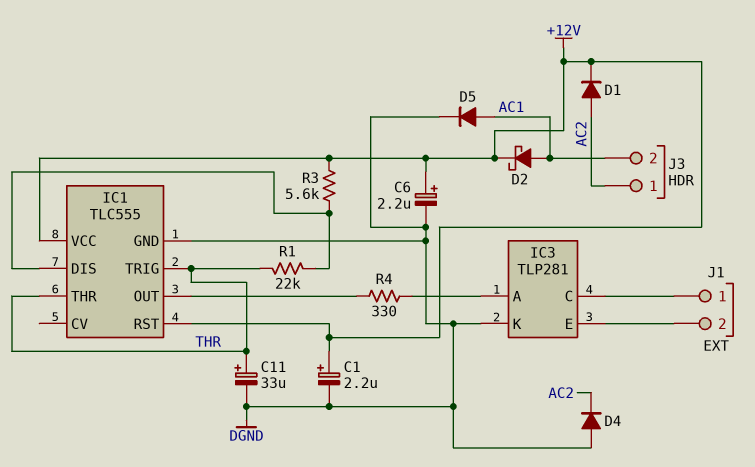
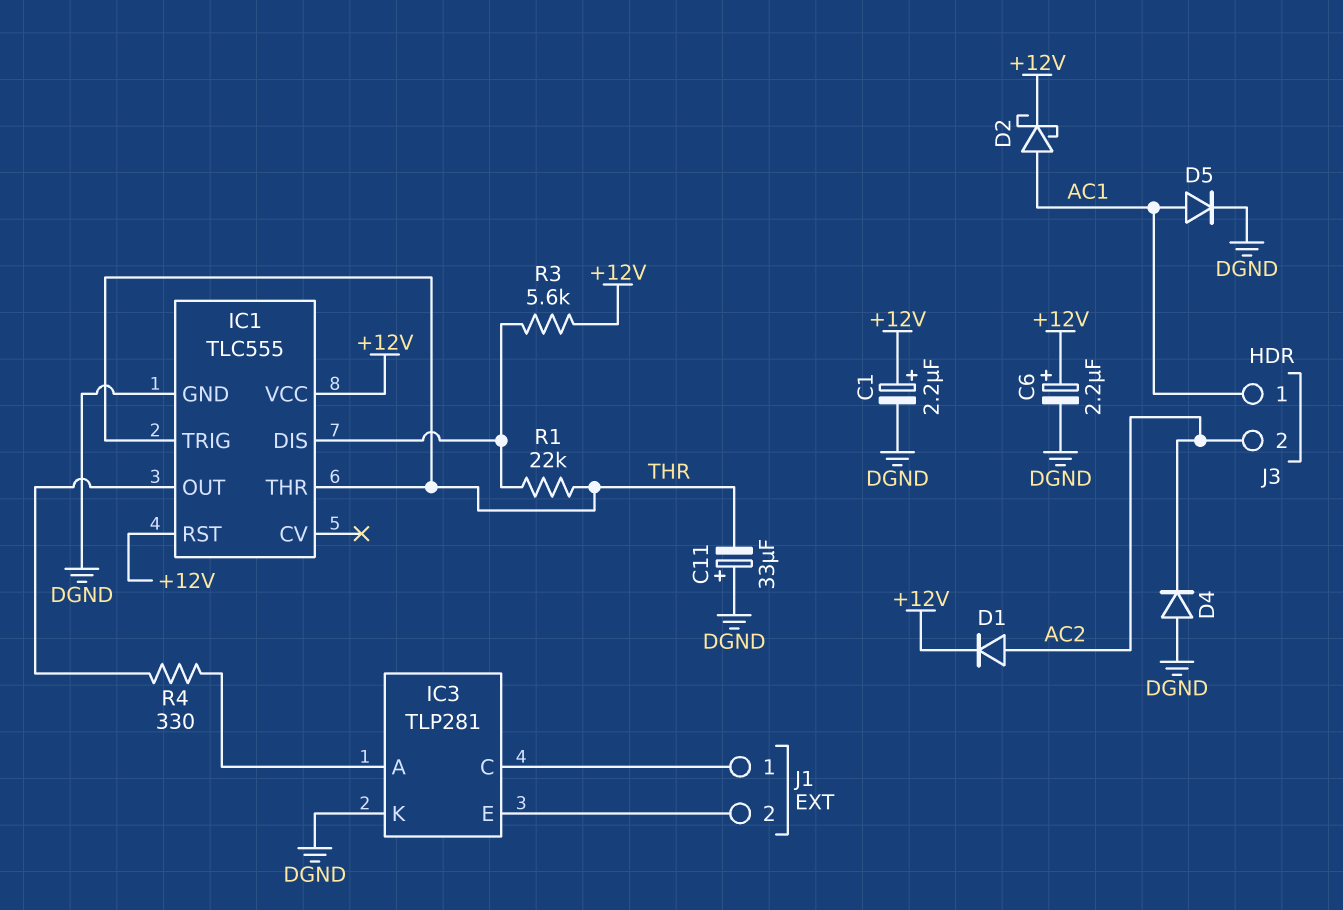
C11: 33uF (plus THR, minus DGND) -> 33uF (plus DGND, minus THR)
J3 pin 1: AC2 -> AC1
J3 pin 2: AC1 -> AC2

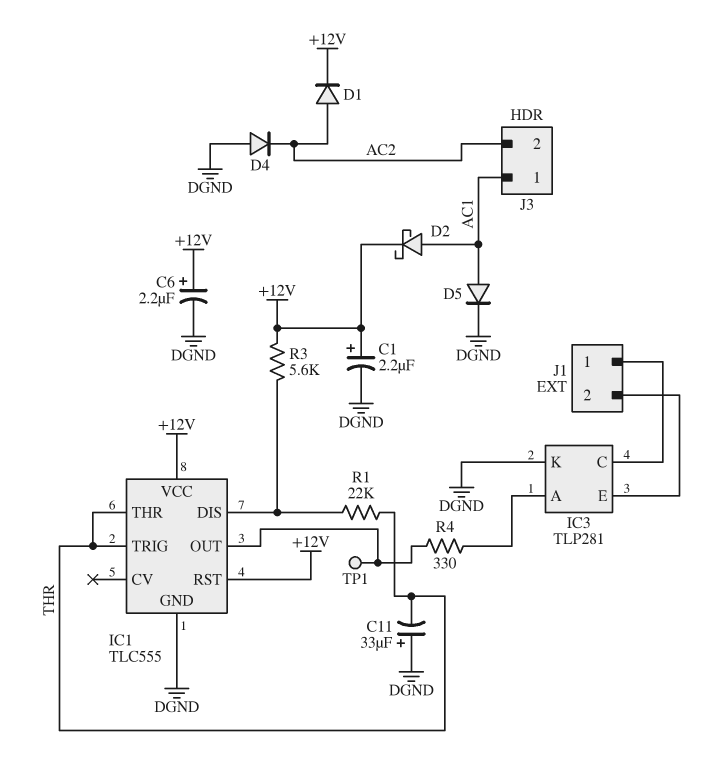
TP1: none -> test point (IC1/OUT)

